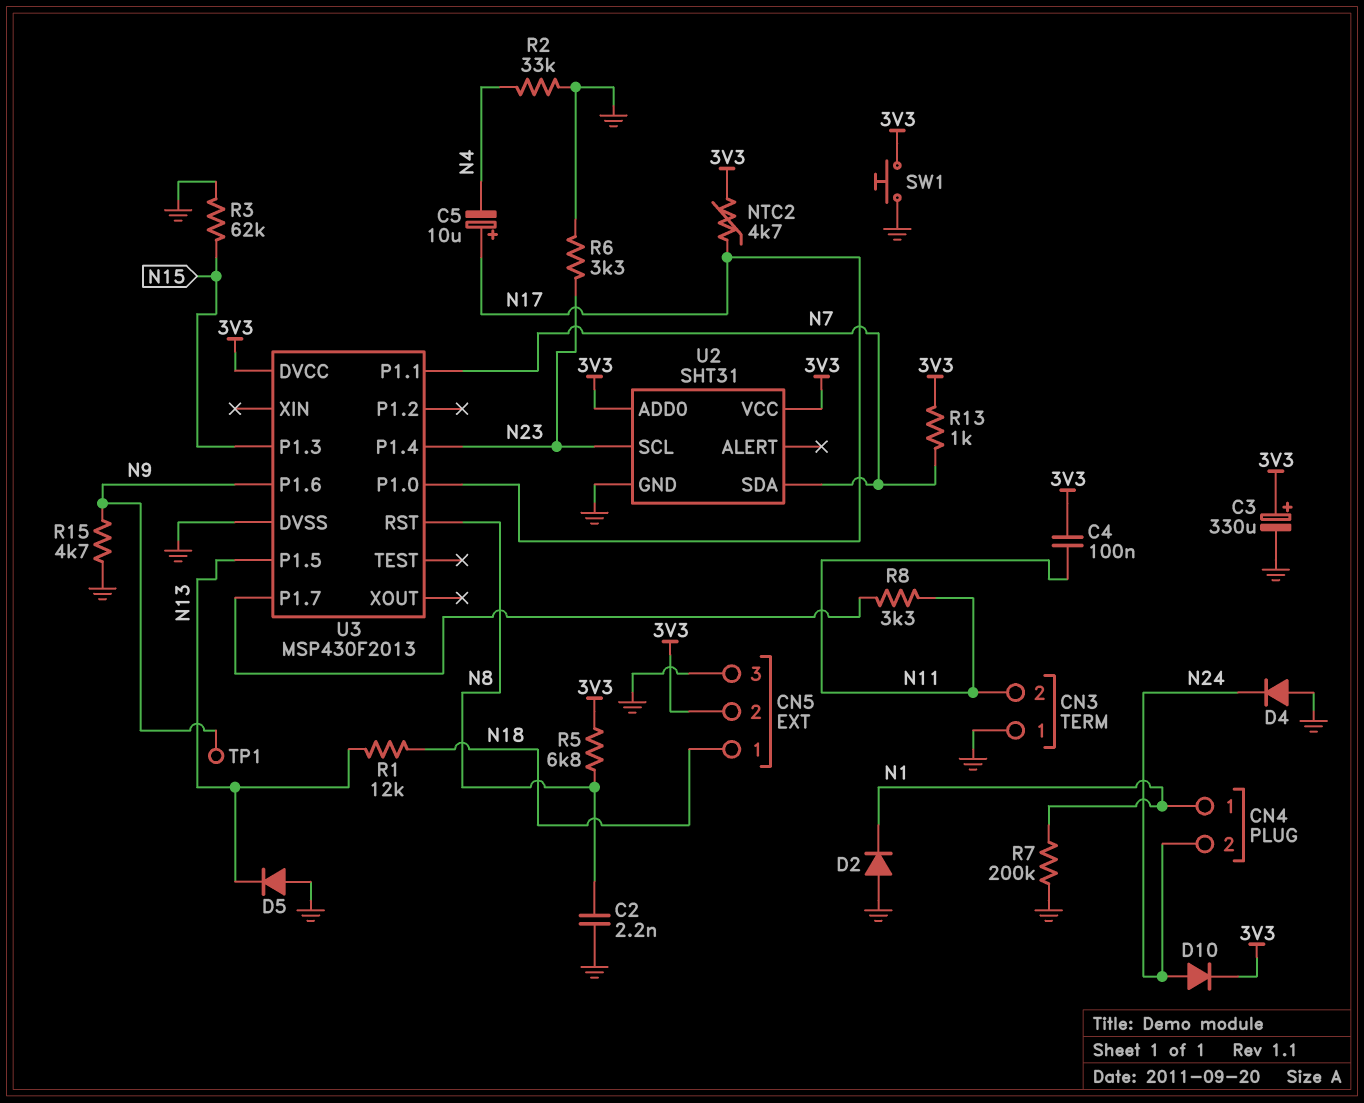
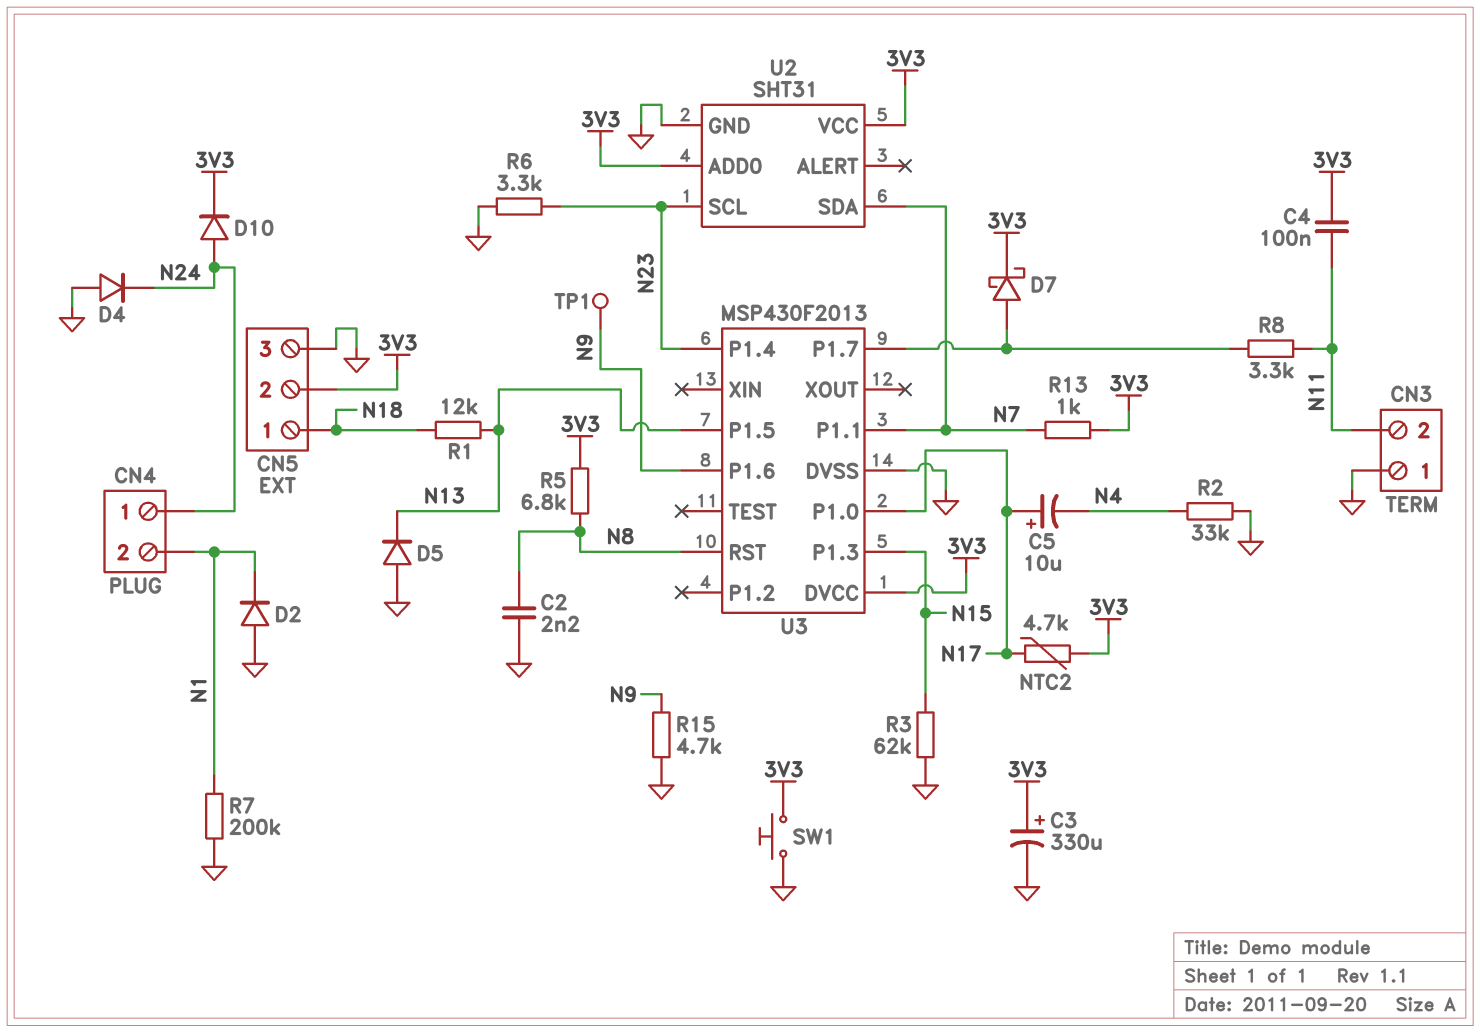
CN4 pin 1: N1 -> N24
CN4 pin 2: N24 -> N1
D7: none -> schottky (A U3/P1.7, K 3V3)

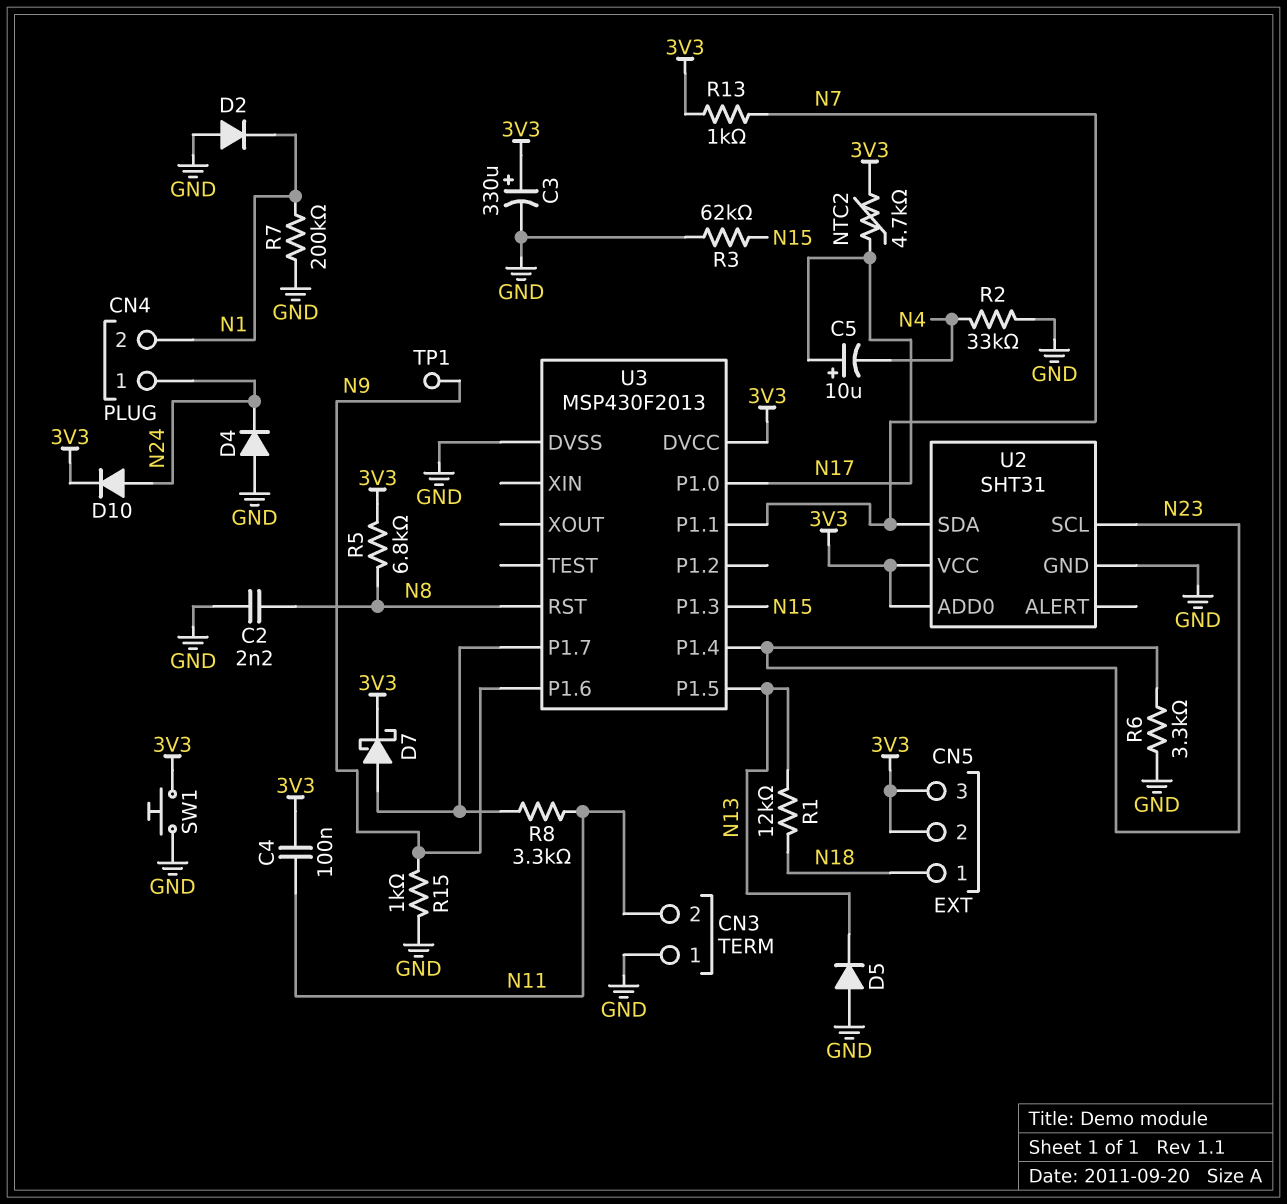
CN5 pin 3: GND -> 3V3
R15: 4.7k (GND, N9) -> 1k (GND, N9)

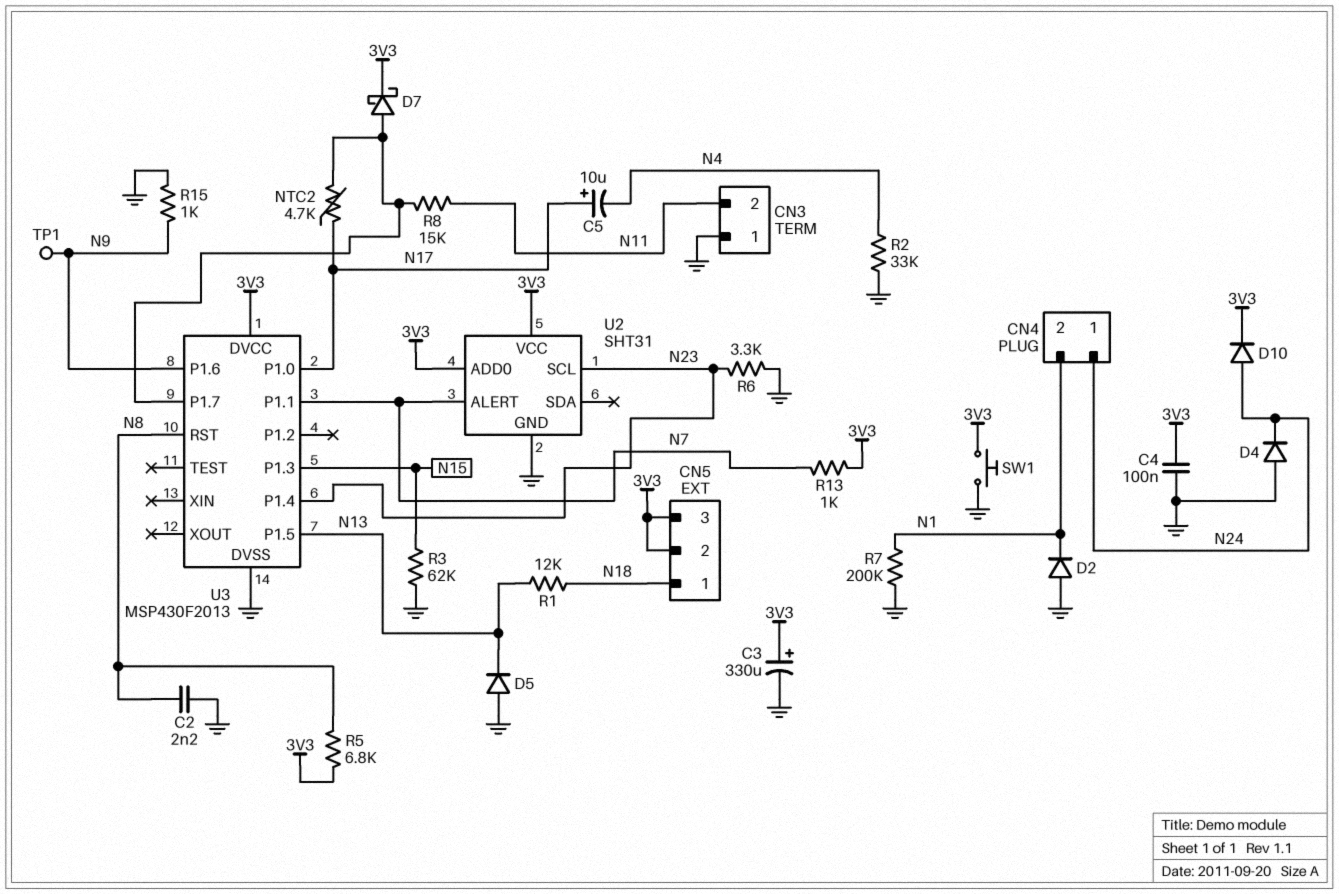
C4: 100nF (3V3, N11) -> 100nF (3V3, GND)
NTC2: 4.7k (3V3, N17) -> 4.7k (N17, U3/P1.7)
R8: 3.3k (N11, U3/P1.7) -> 15k (N11, U3/P1.7)
U2 pin ALERT: none -> N7
U2 pin SDA: N7 -> none

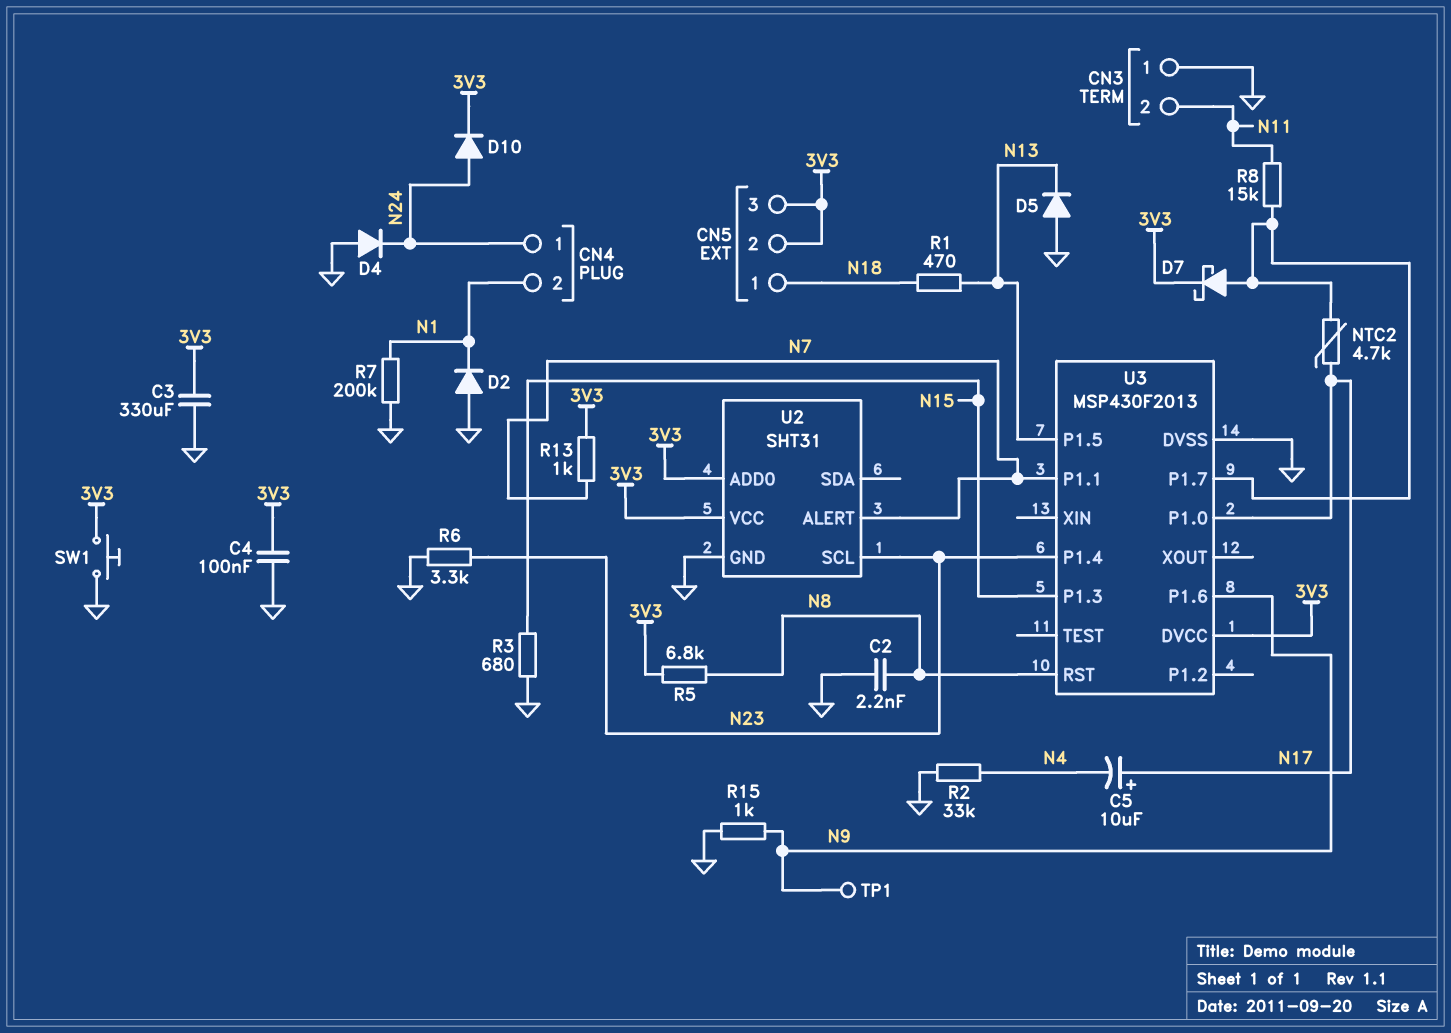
C3: 330uF (plus 3V3, minus GND) -> 330uF (3V3, GND)
R1: 12k (N13, N18) -> 470 (N13, N18)
R3: 62k (GND, N15) -> 680 (GND, N15)

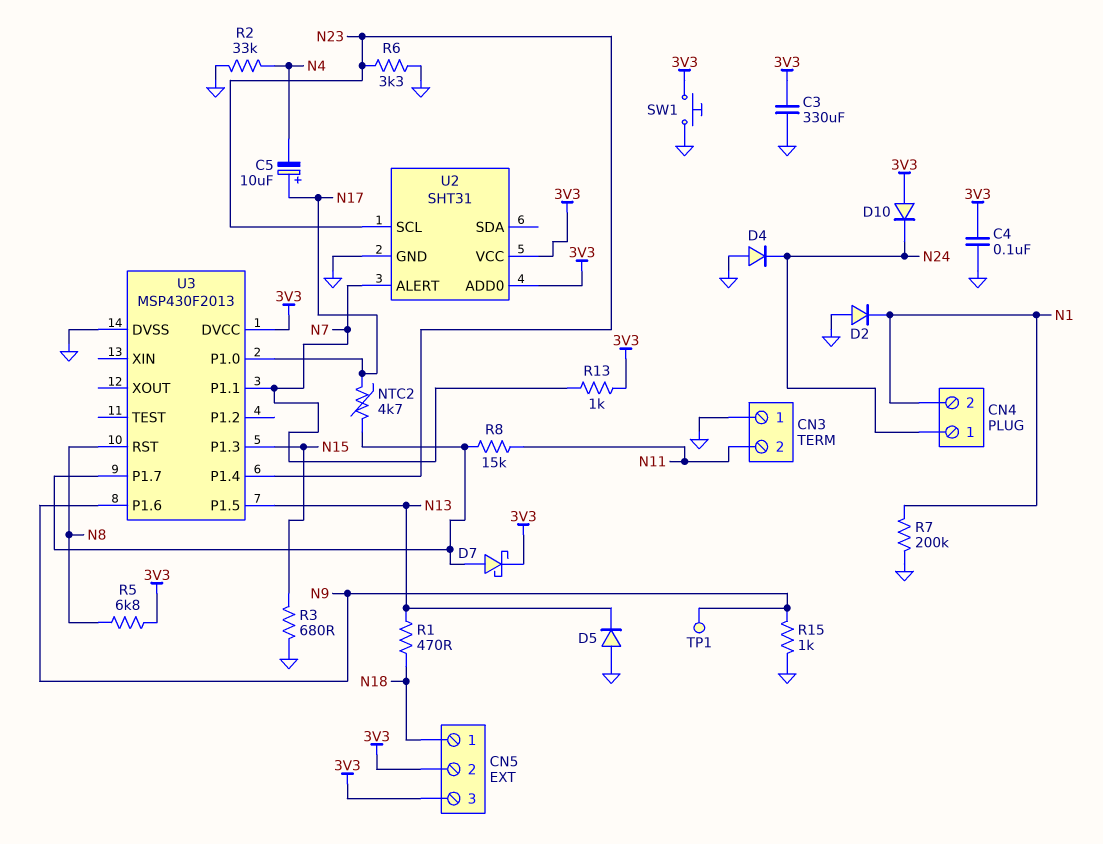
C2: 2.2nF (GND, N8) -> none
D10: diode (A N24, K 3V3) -> diode (A 3V3, K N24)

